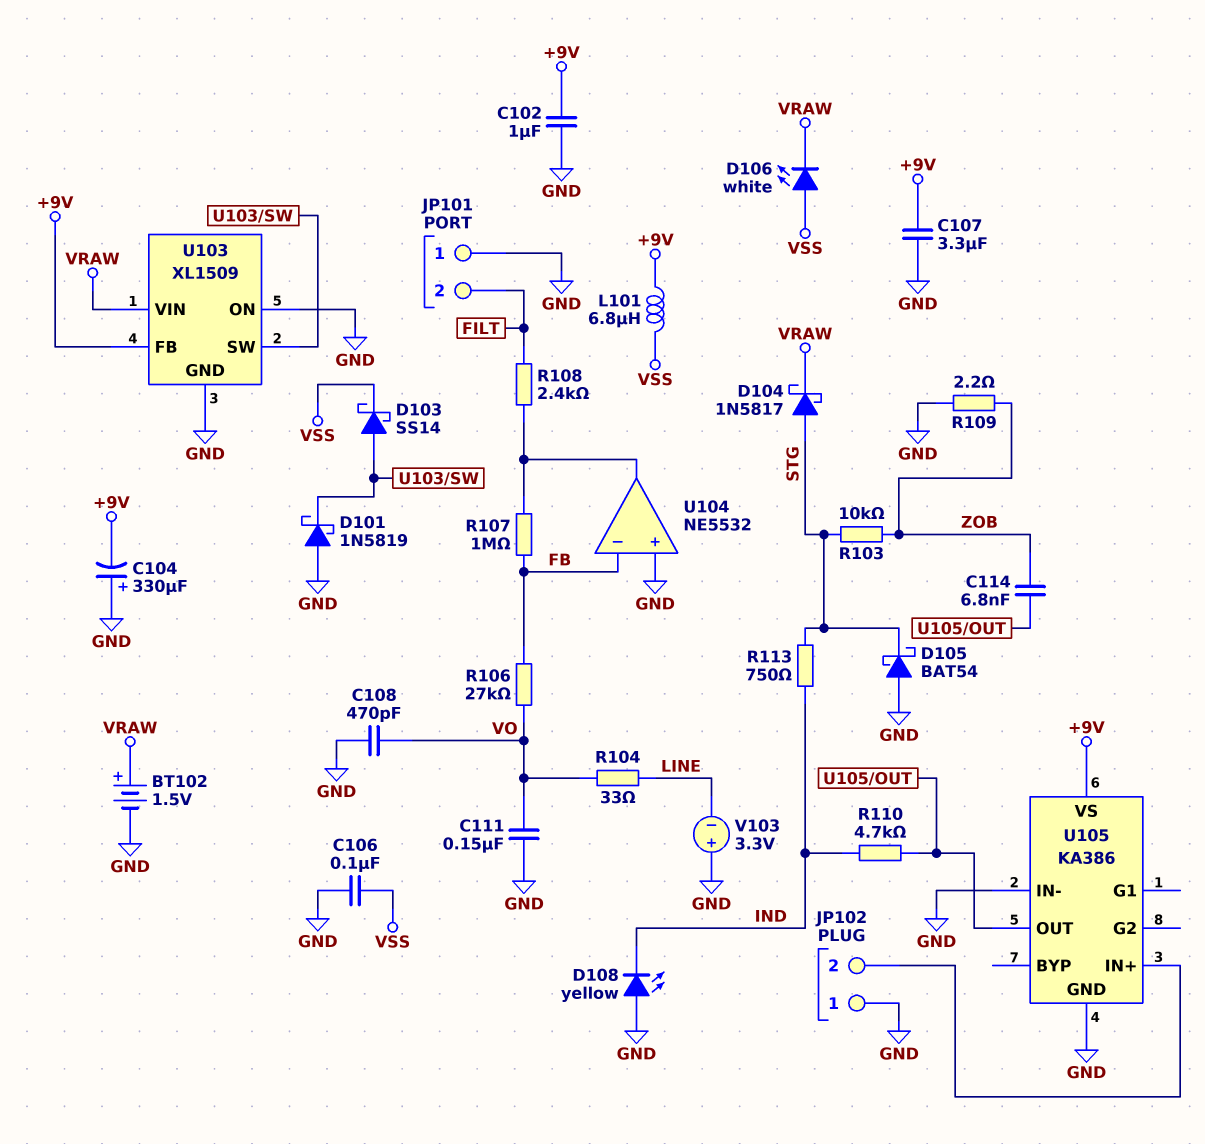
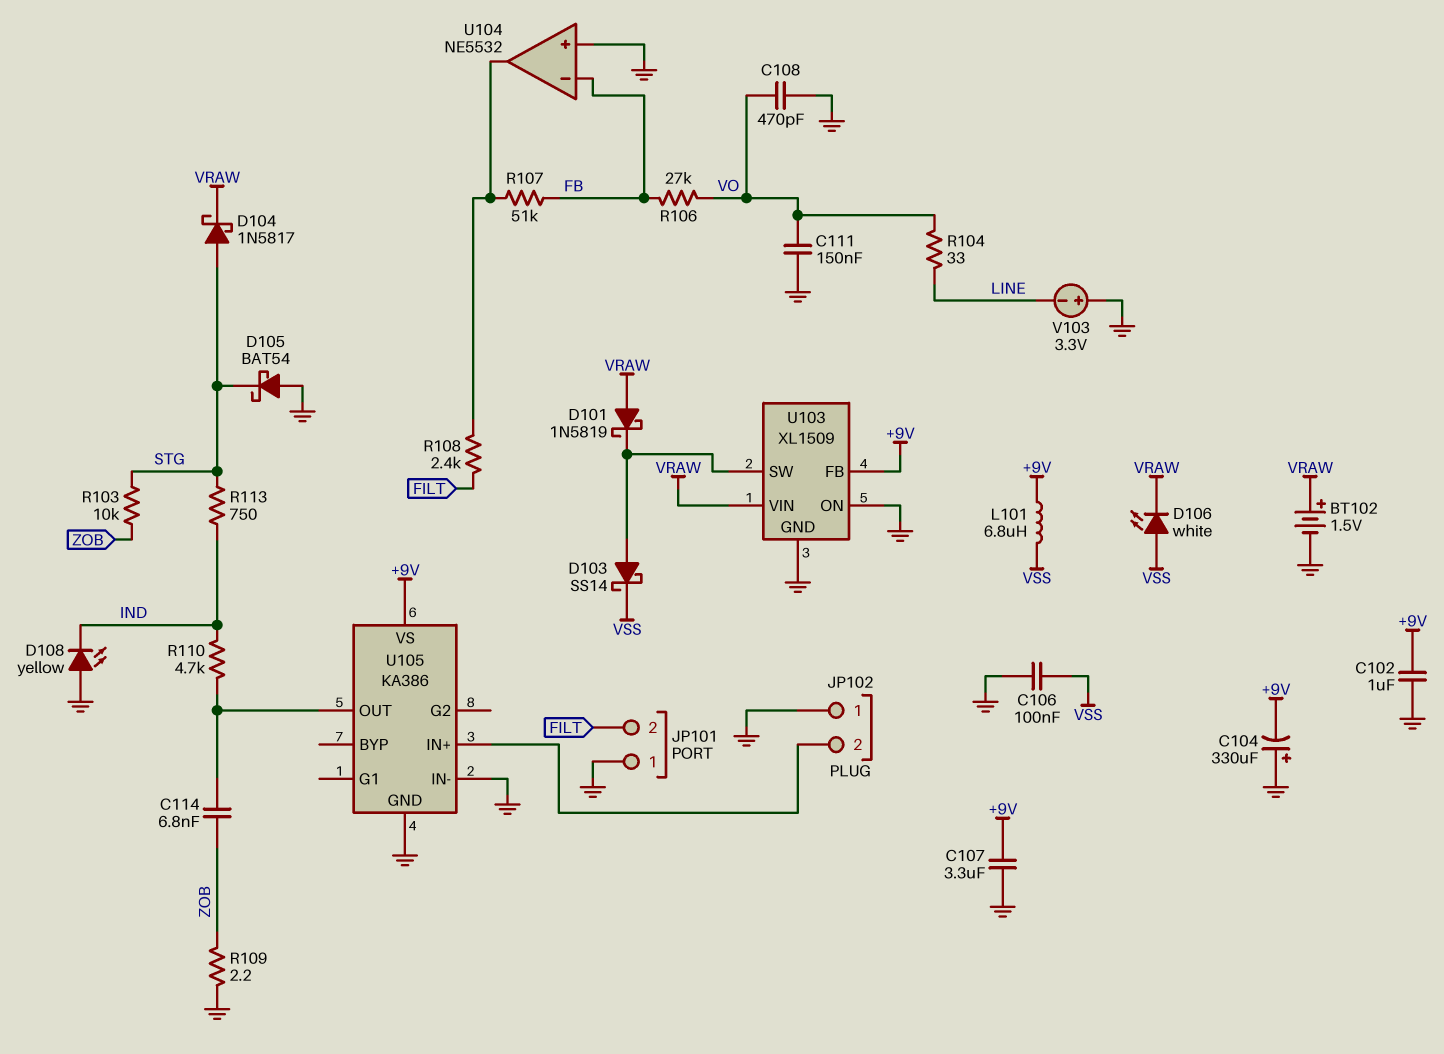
D101: schottky 1N5819 (A GND, K U103/SW) -> schottky 1N5819 (A VRAW, K U103/SW)
R107: 1M (FB, U104/out) -> 51k (FB, U104/out)

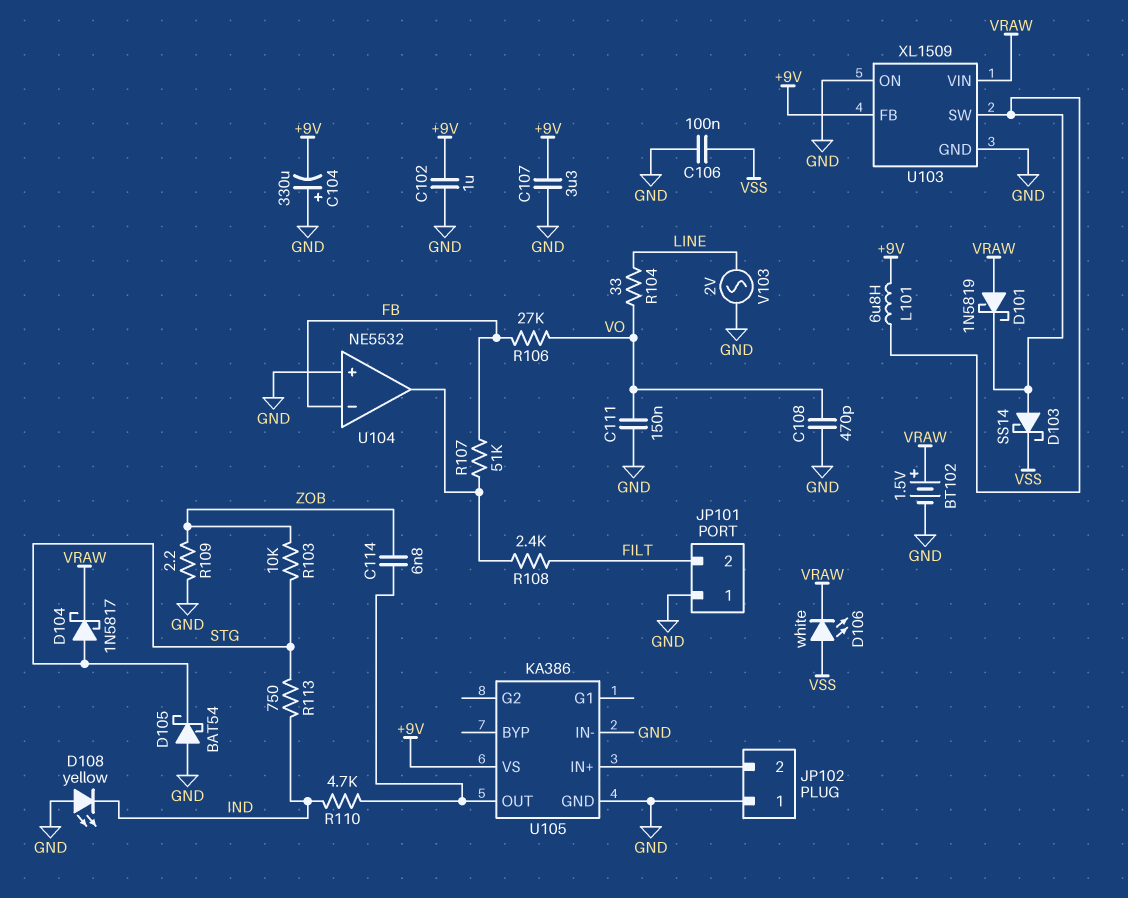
L101: 6.8uH (+9V, VSS) -> 6.8uH (+9V, U103/SW)
V103: 3.3V (plus GND, minus LINE) -> AC 2V (GND, LINE)

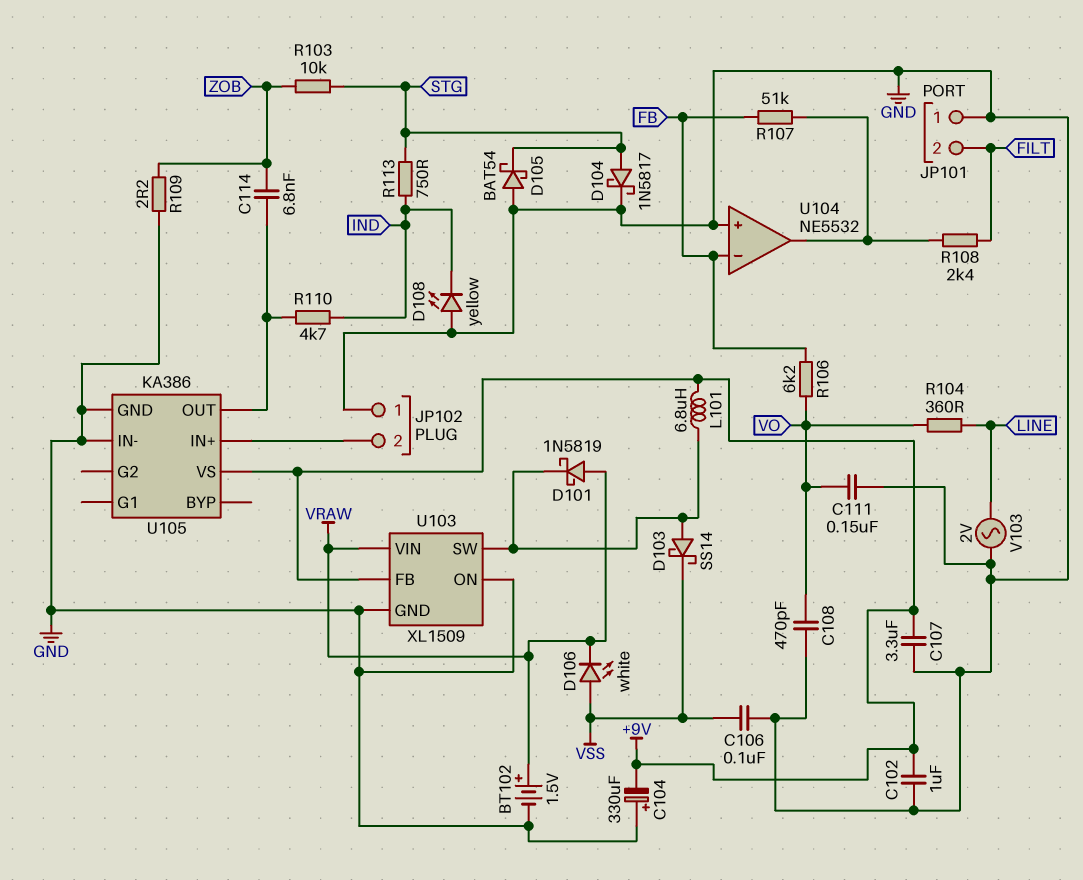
D104: schottky 1N5817 (A STG, K VRAW) -> schottky 1N5817 (A STG, K GND)
R104: 33 (LINE, VO) -> 360 (LINE, VO)
R106: 27k (FB, VO) -> 6.2k (FB, VO)

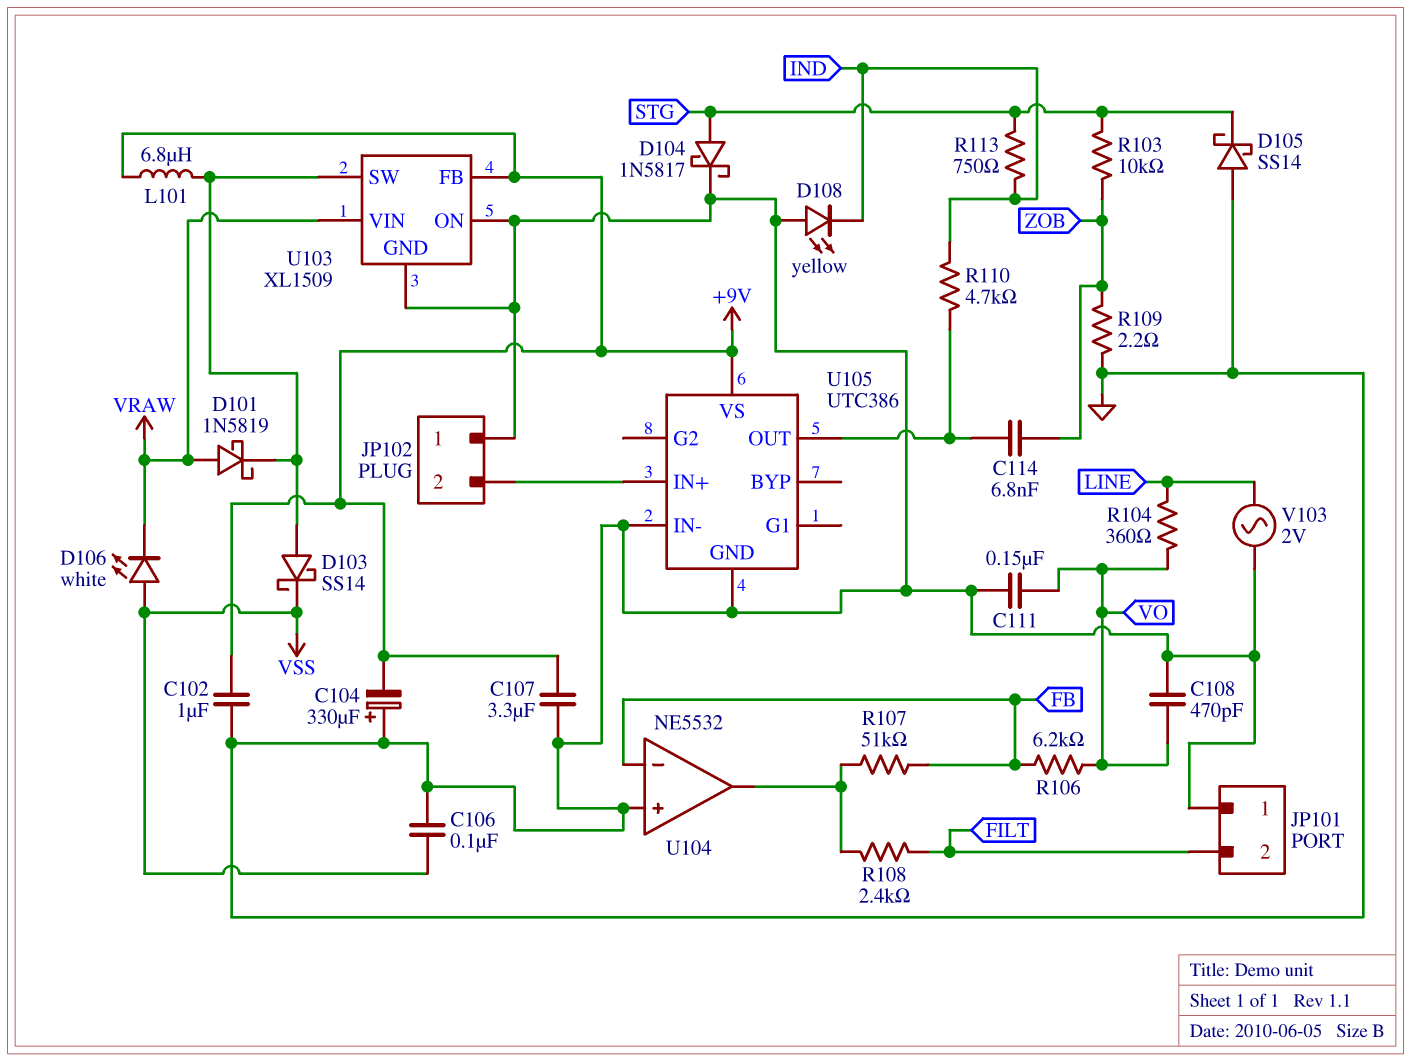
BT102: 1.5V (plus VRAW, minus GND) -> none
D105: schottky BAT54 (A GND, K STG) -> schottky SS14 (A GND, K STG)
U105: KA386 -> UTC386

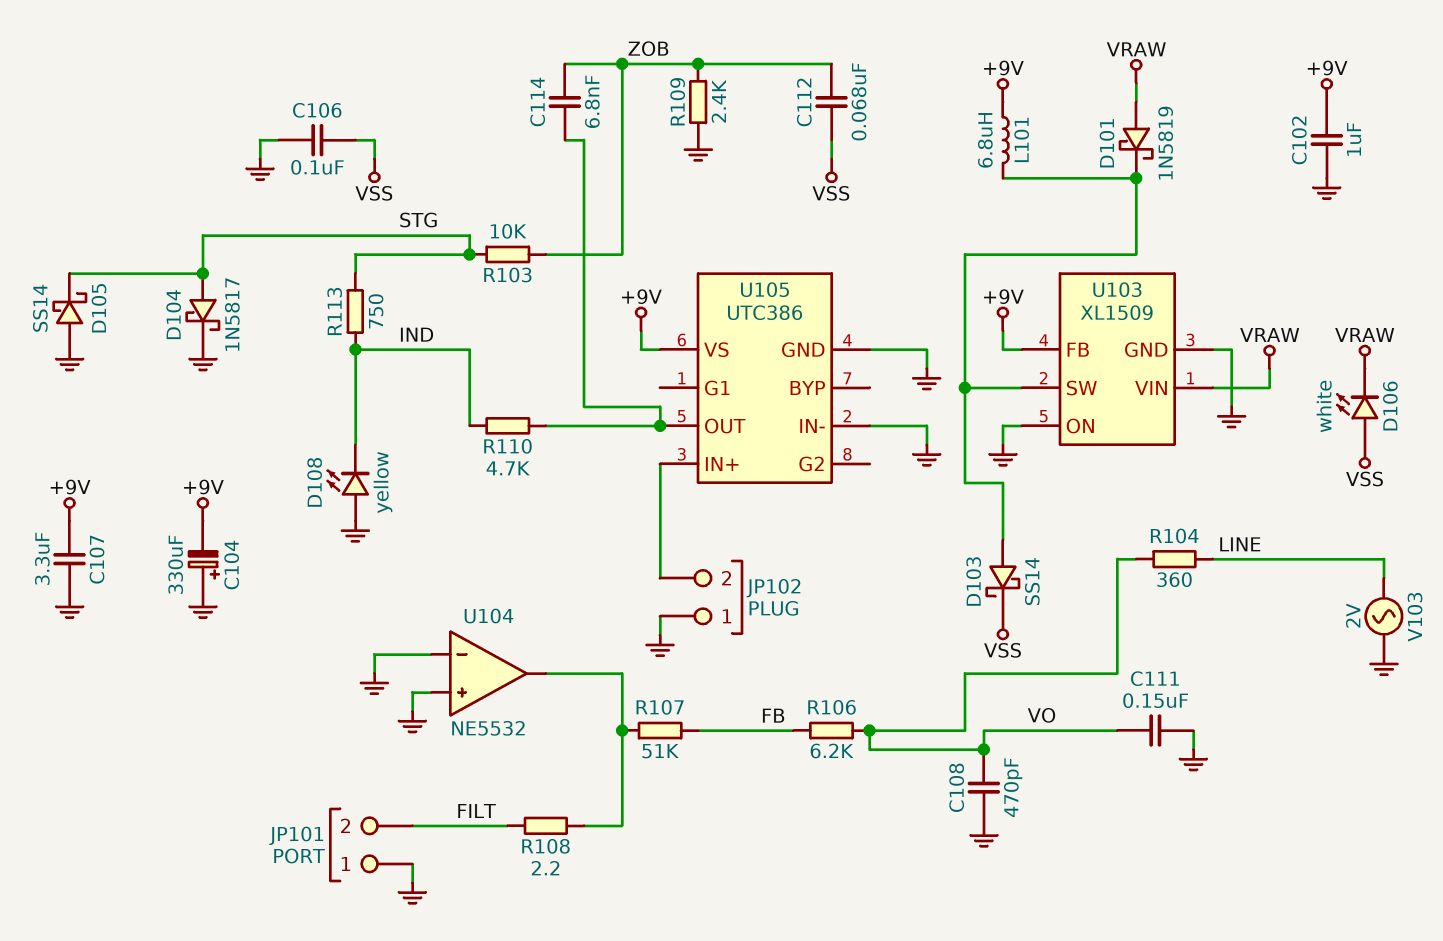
C112: none -> 68nF (VSS, ZOB)
R108: 2.4k (FILT, U104/out) -> 2.2 (FILT, U104/out)
R109: 2.2 (GND, ZOB) -> 2.4k (GND, ZOB)
U104 pin in-: FB -> GND

